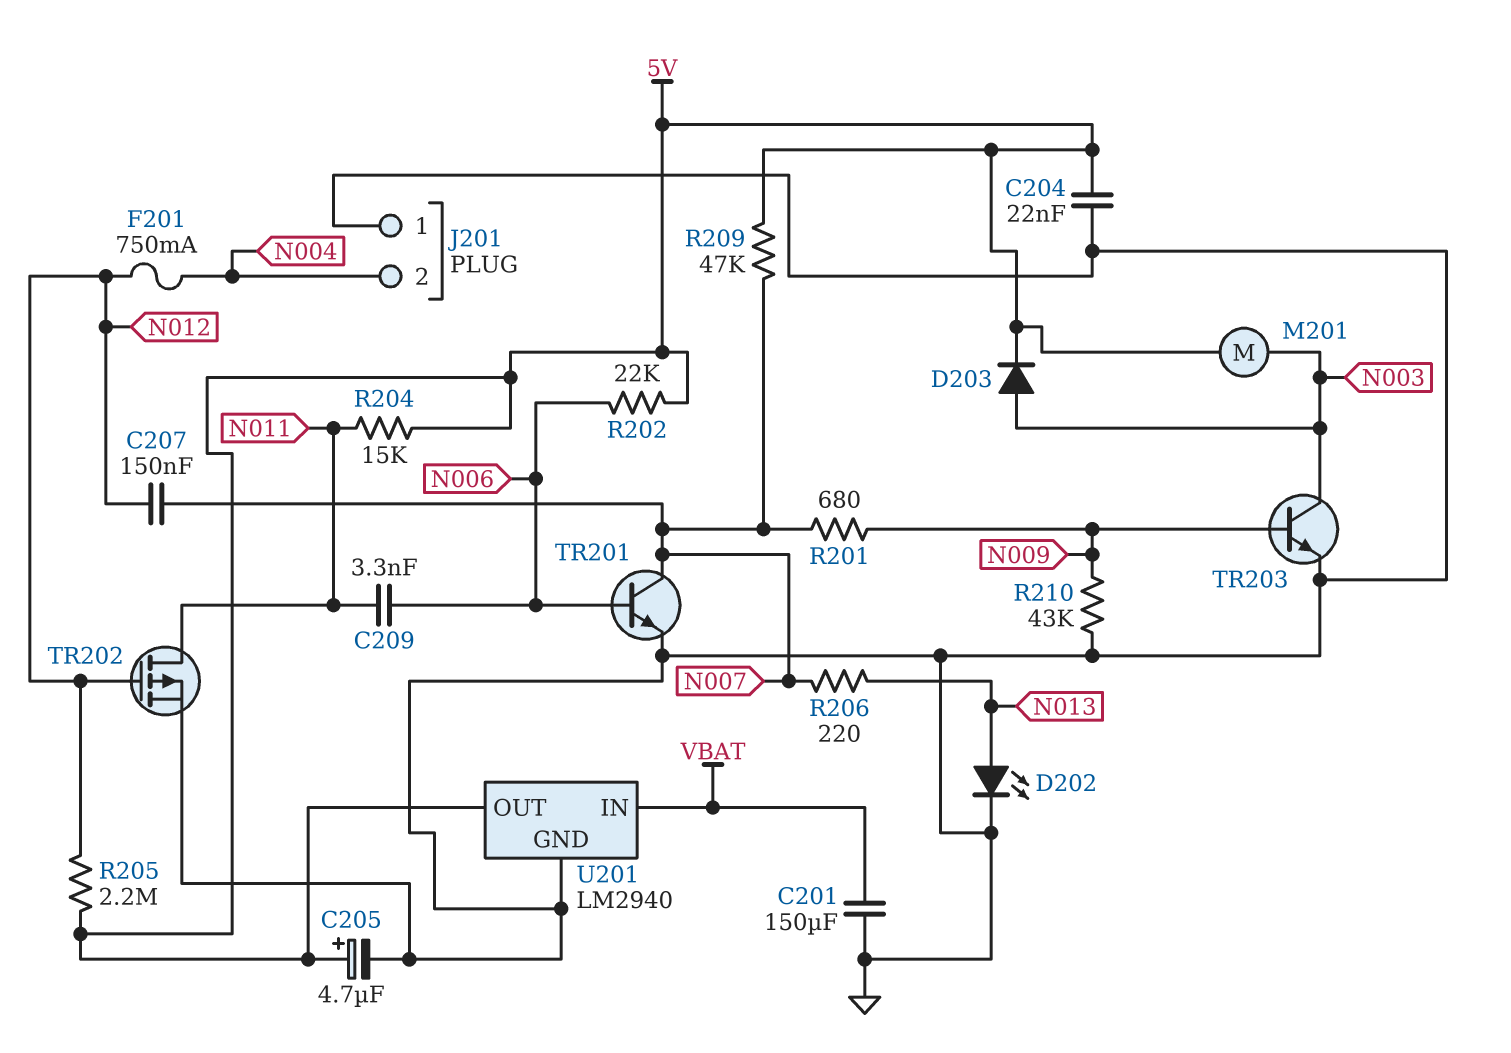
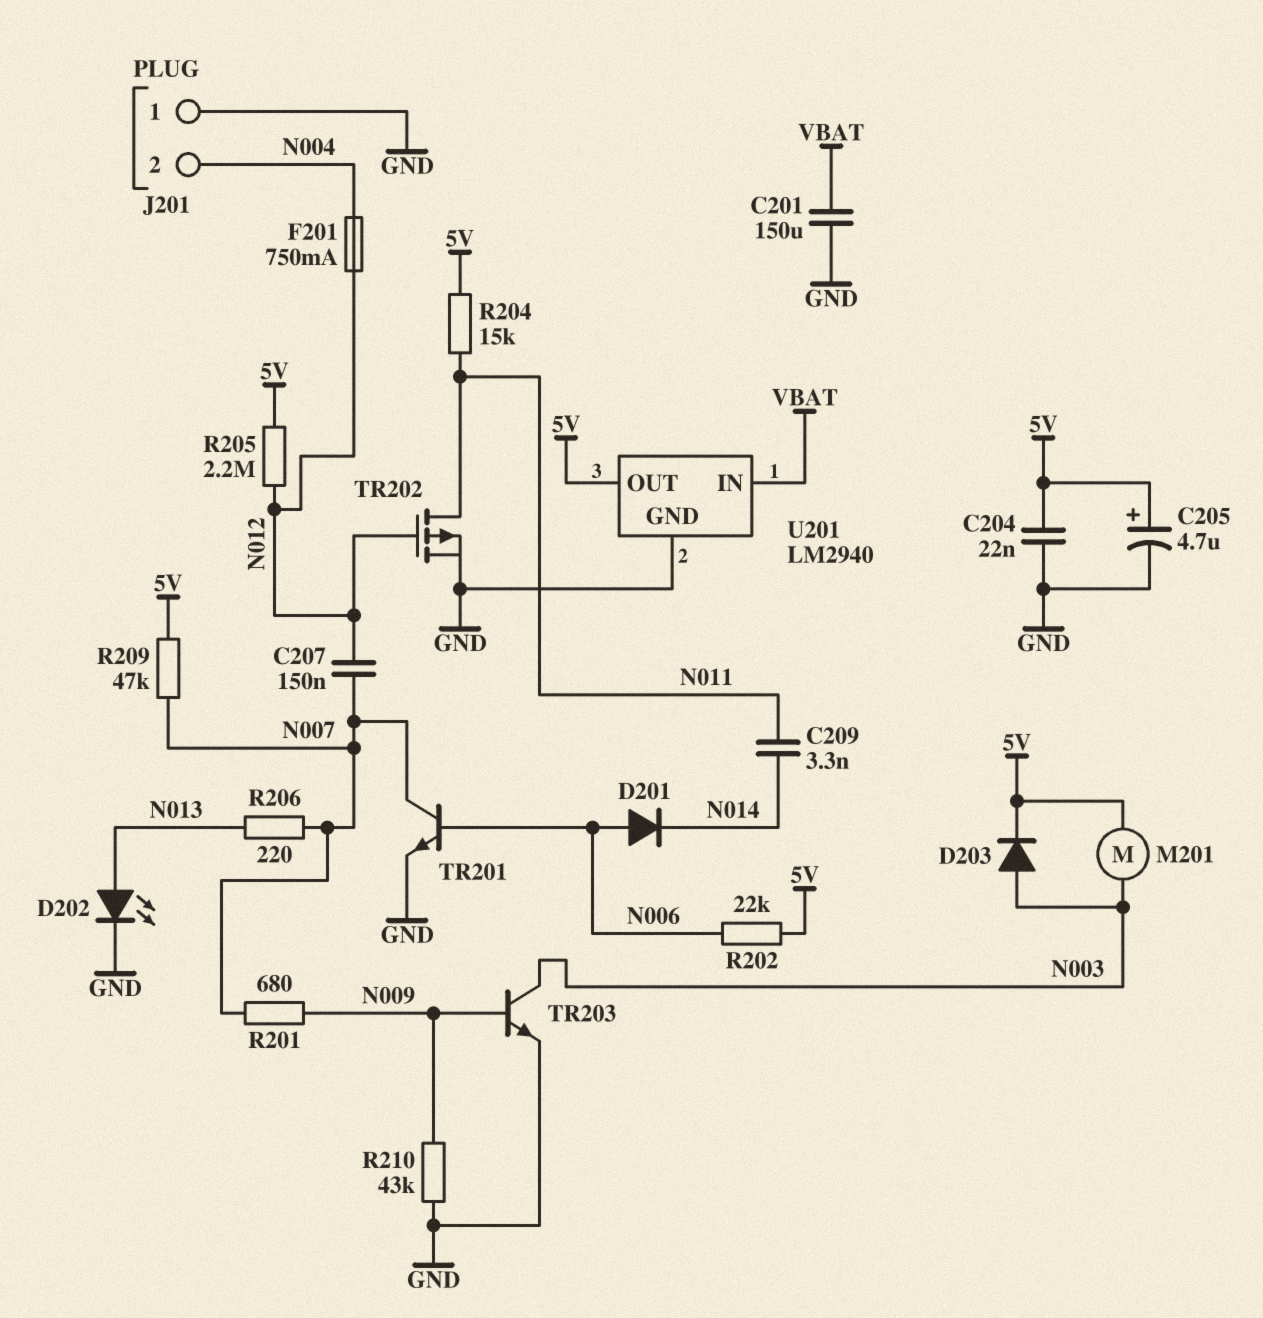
C209: 3.3nF (N006, N011) -> 3.3nF (N011, N014)
D201: none -> diode (A N006, K N014)

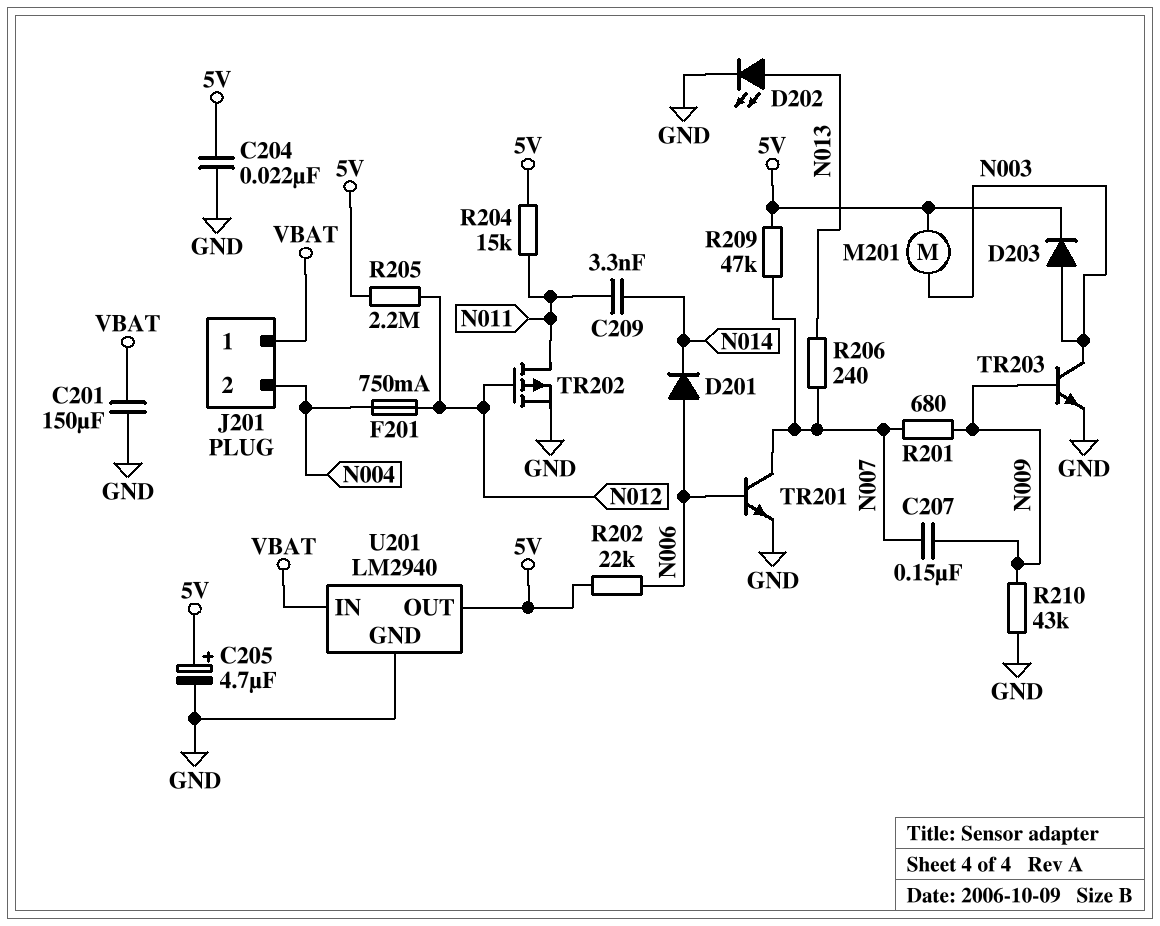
C207: 150nF (N007, N012) -> 150nF (N007, N009)
J201 pin 1: GND -> VBAT
R206: 220 (N007, N013) -> 240 (N007, N013)

